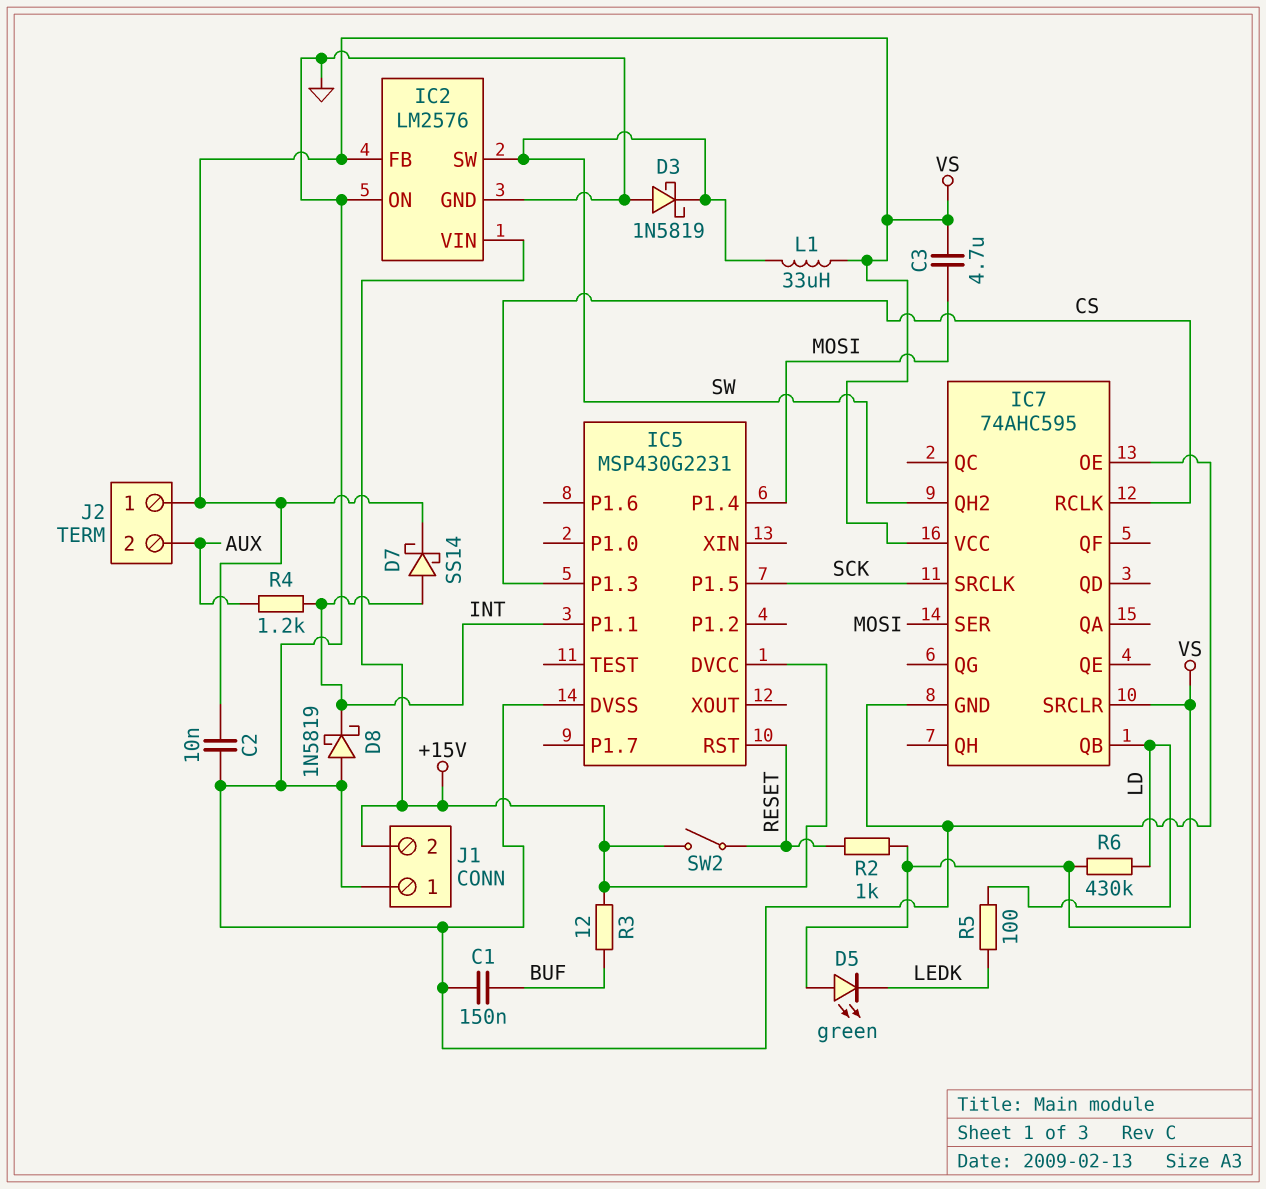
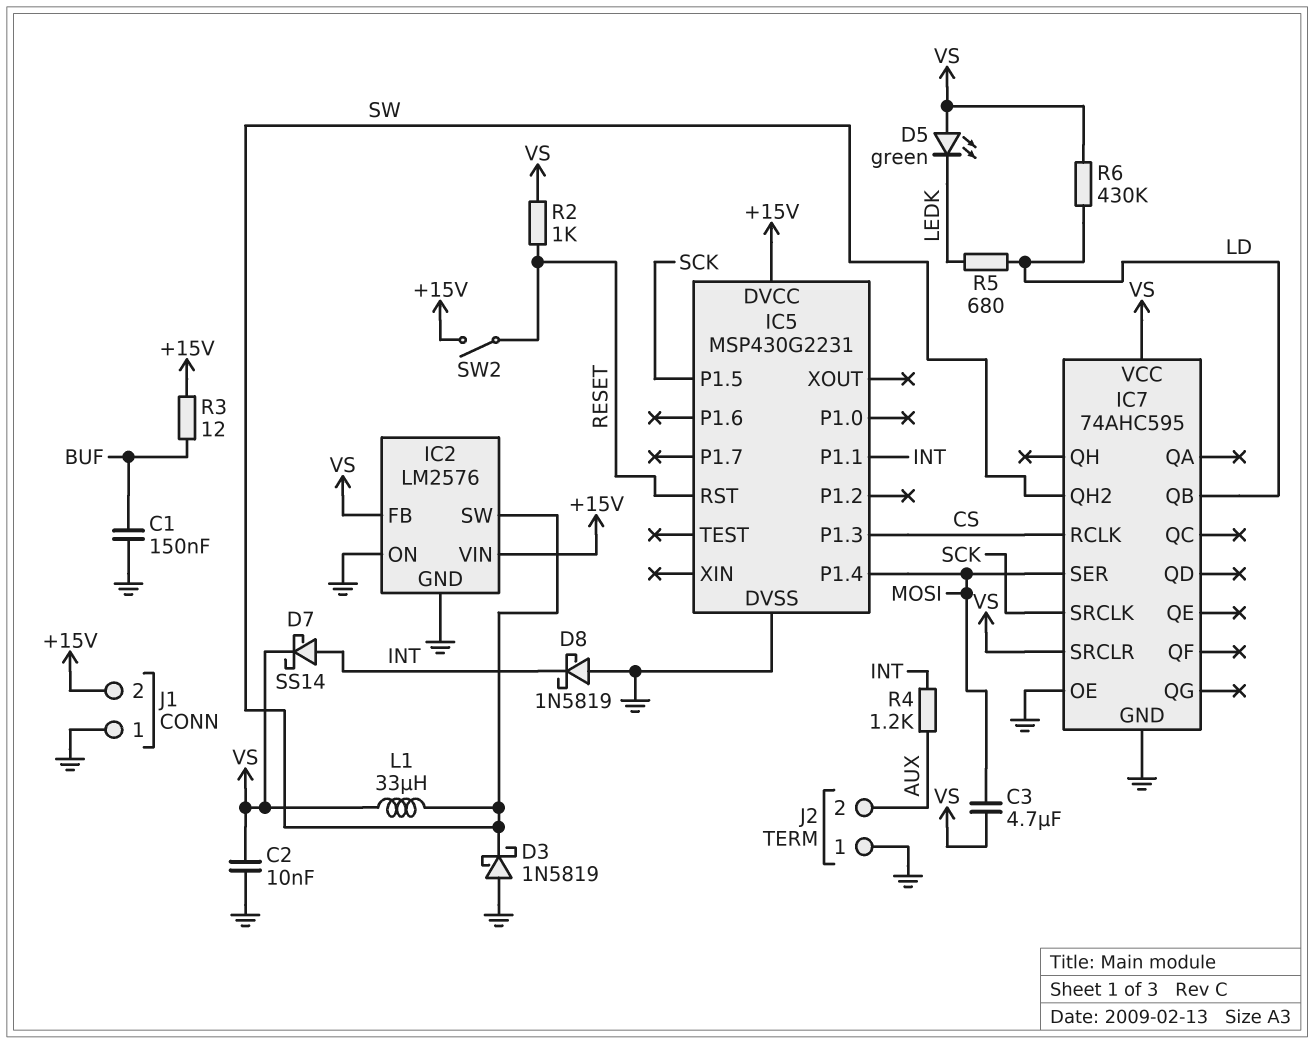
J2 pin 1: VS -> GND
R5: 100 (LD, LEDK) -> 680 (LD, LEDK)

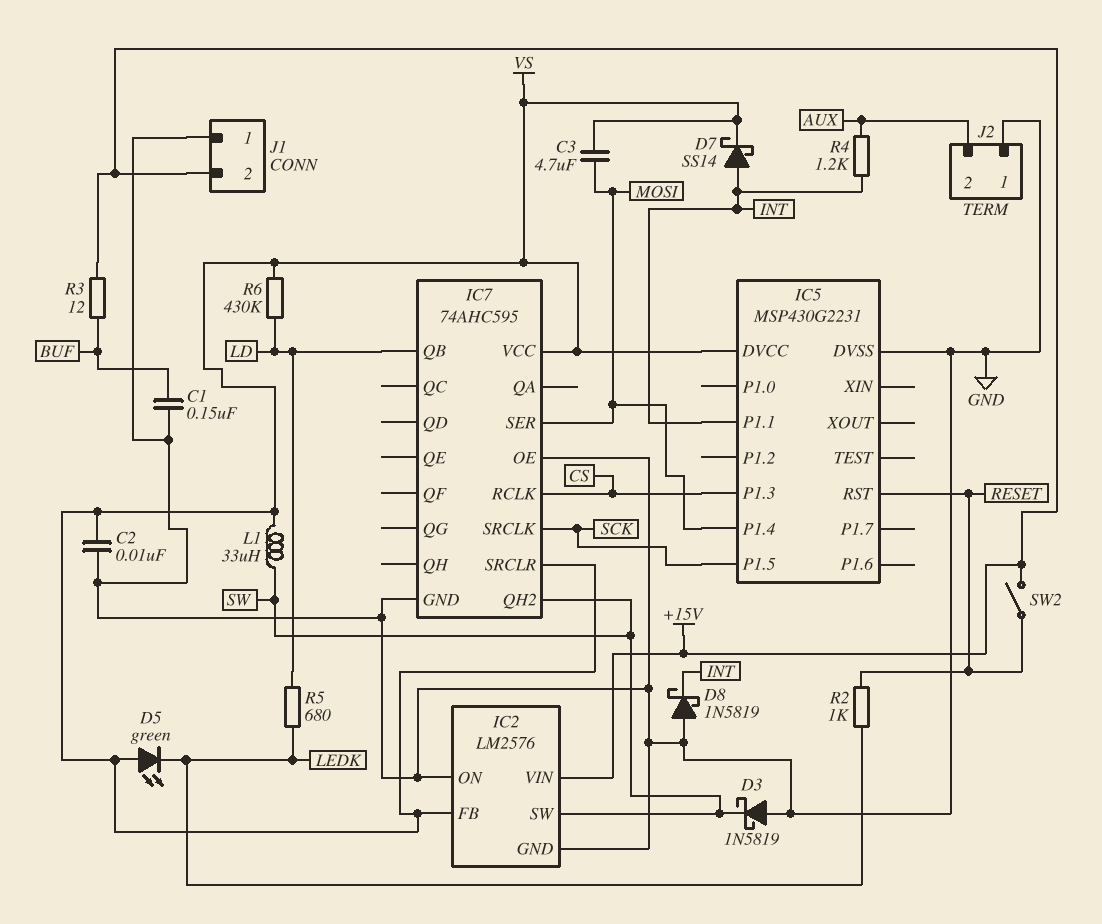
IC5 pin DVCC: +15V -> VS
R2: 1k (RESET, VS) -> 1k (LEDK, RESET)

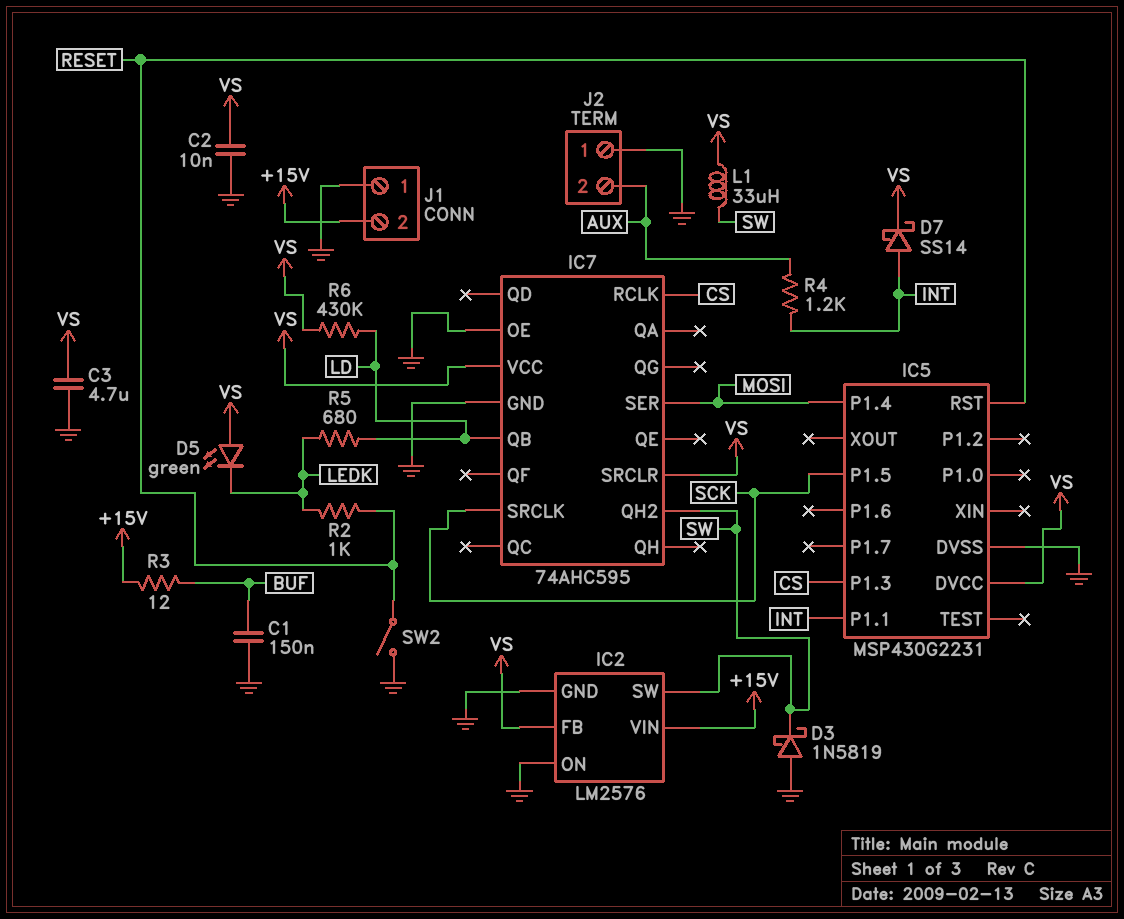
C3: 4.7uF (MOSI, VS) -> 4.7uF (GND, VS)
D8: schottky 1N5819 (A GND, K INT) -> none
SW2: switch (+15V, RESET) -> switch (GND, RESET)

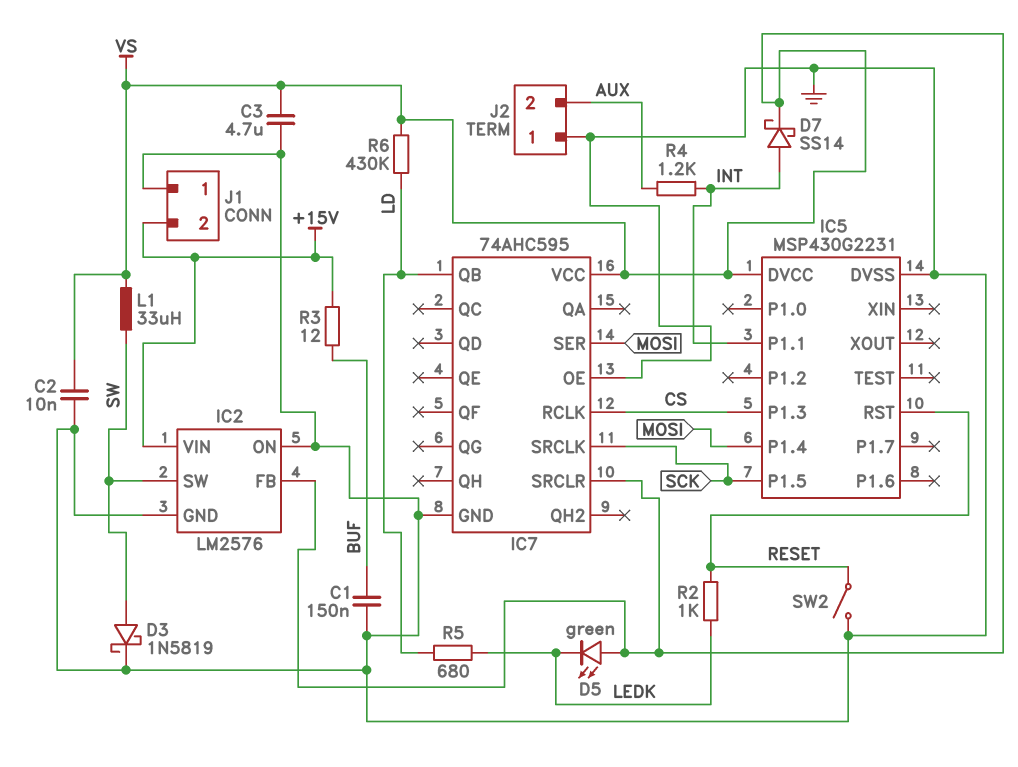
D3: schottky 1N5819 (A GND, K SW) -> schottky 1N5819 (A SW, K GND)
IC7 pin QH2: SW -> none

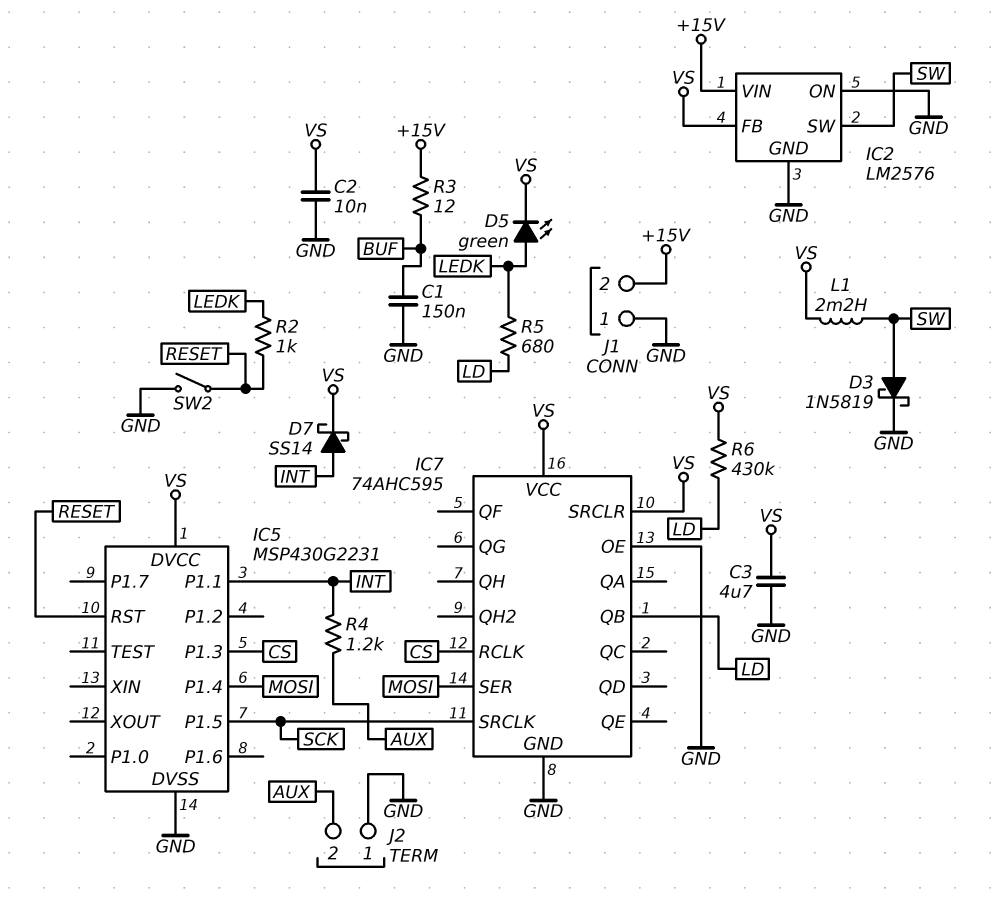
D5: LED green (A VS, K LEDK) -> LED green (A LEDK, K VS)
L1: 33uH (SW, VS) -> 2.2mH (SW, VS)

